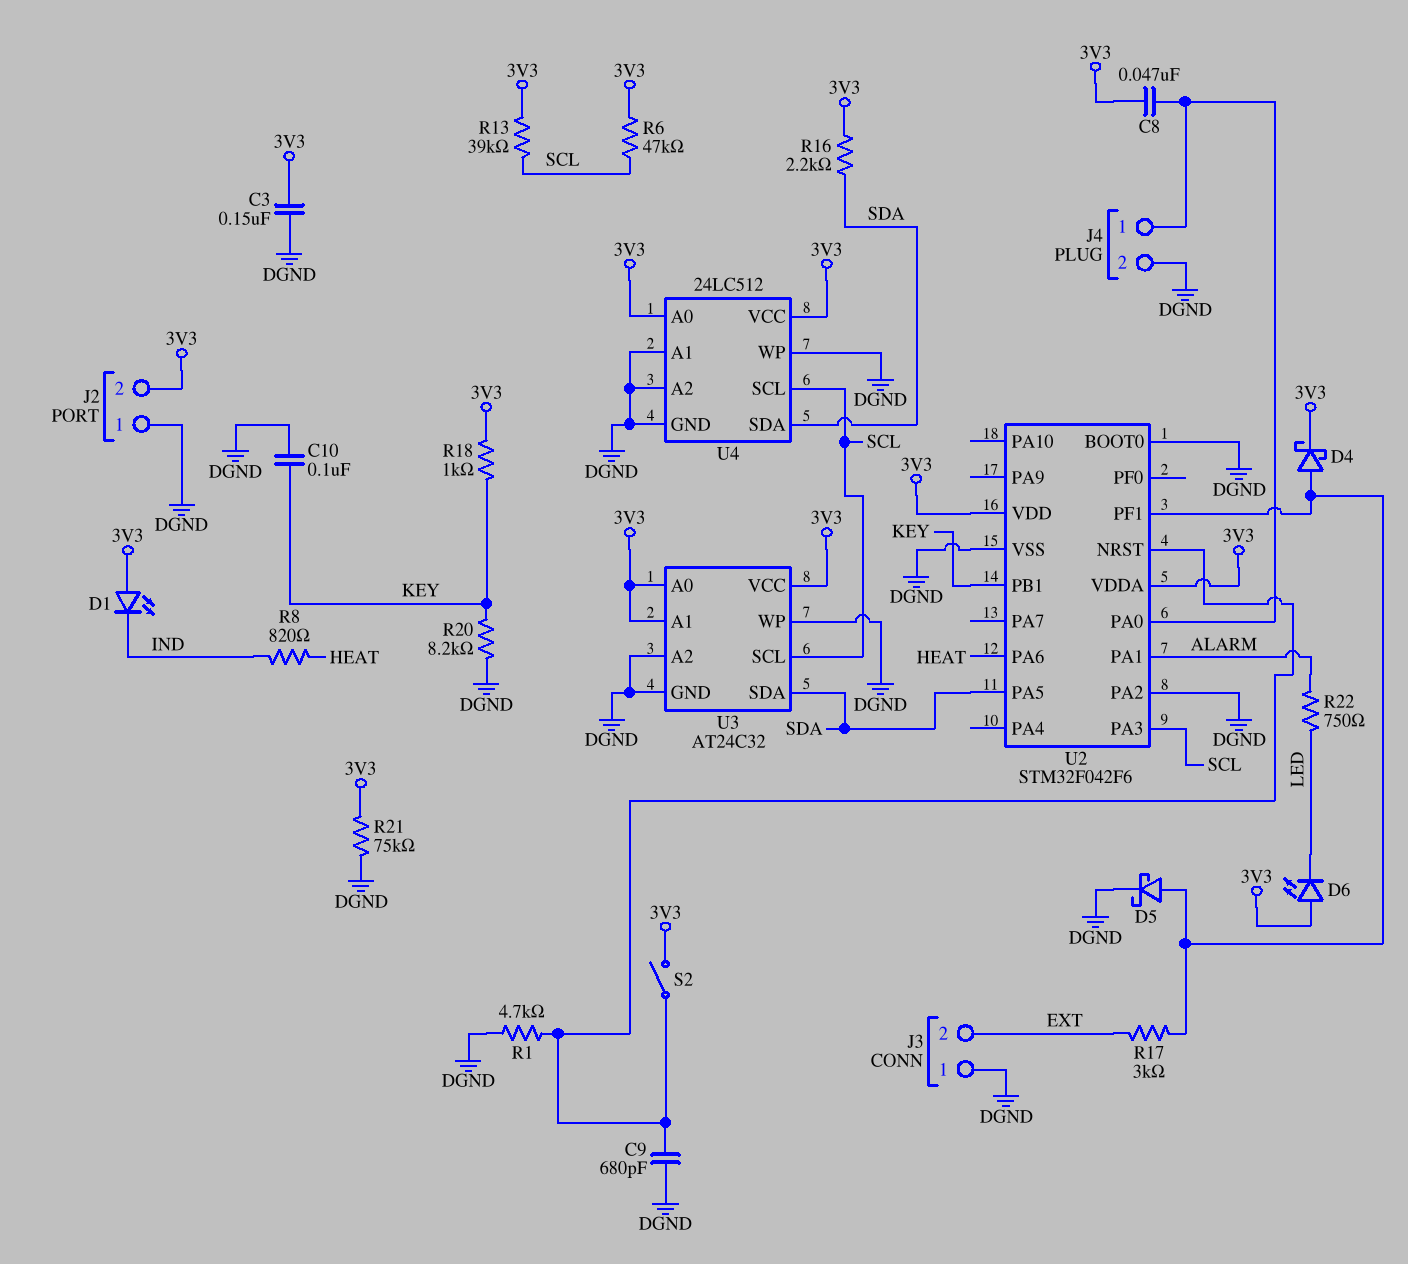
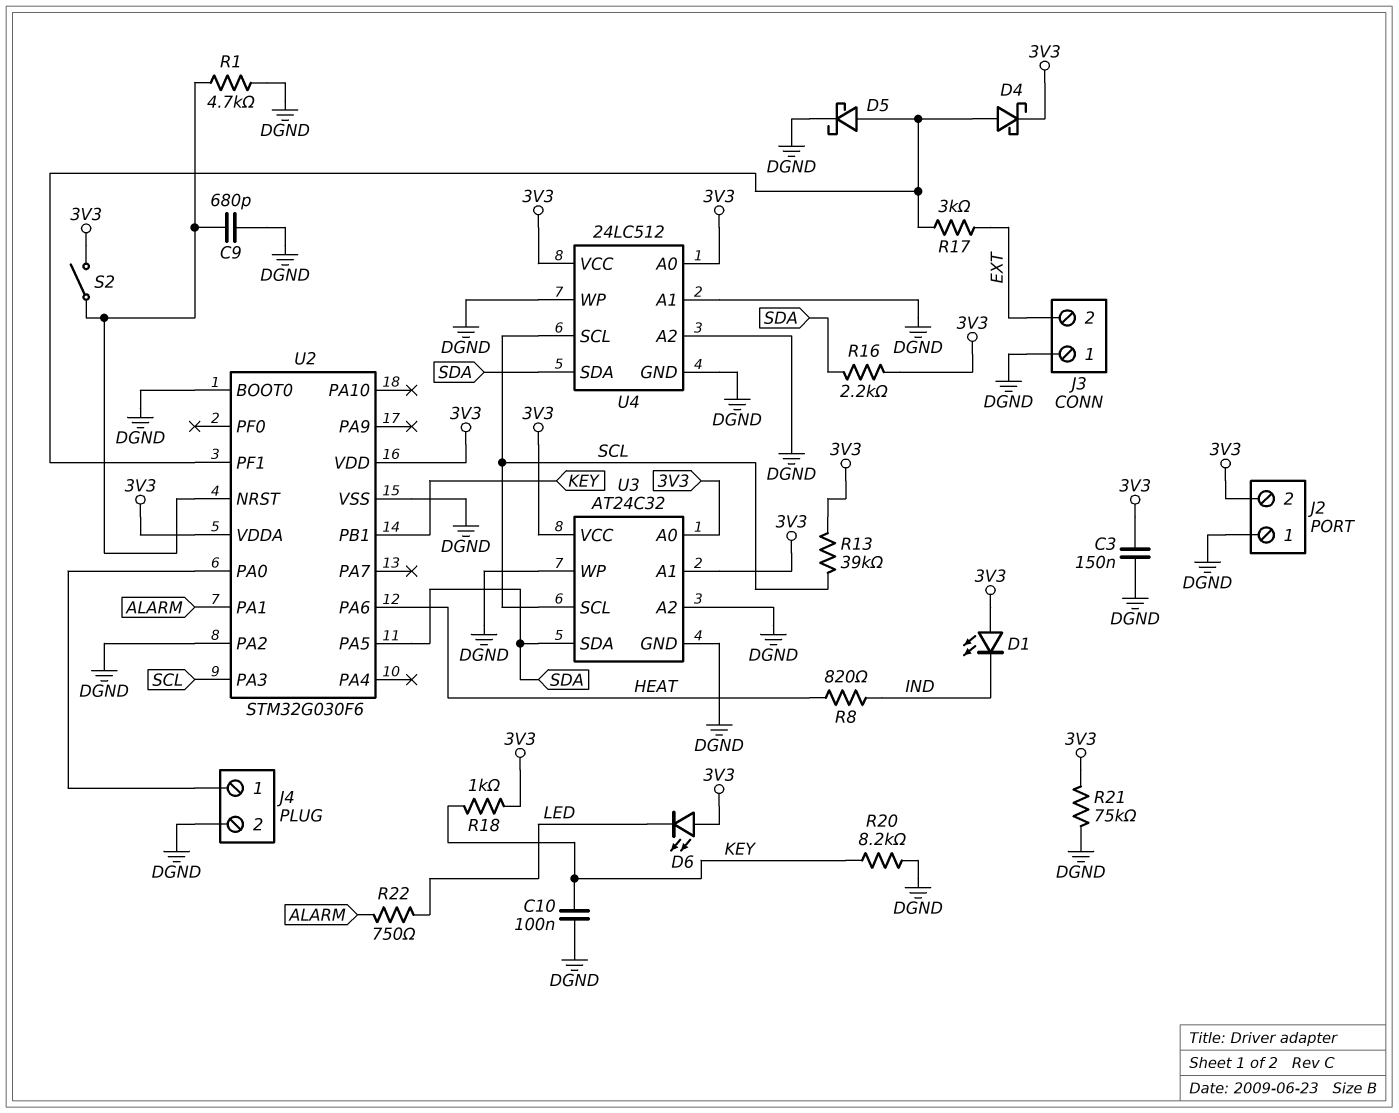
C8: 47nF (3V3, J4/1) -> none
R6: 47k (3V3, SCL) -> none
U2: STM32F042F6 -> STM32G030F6

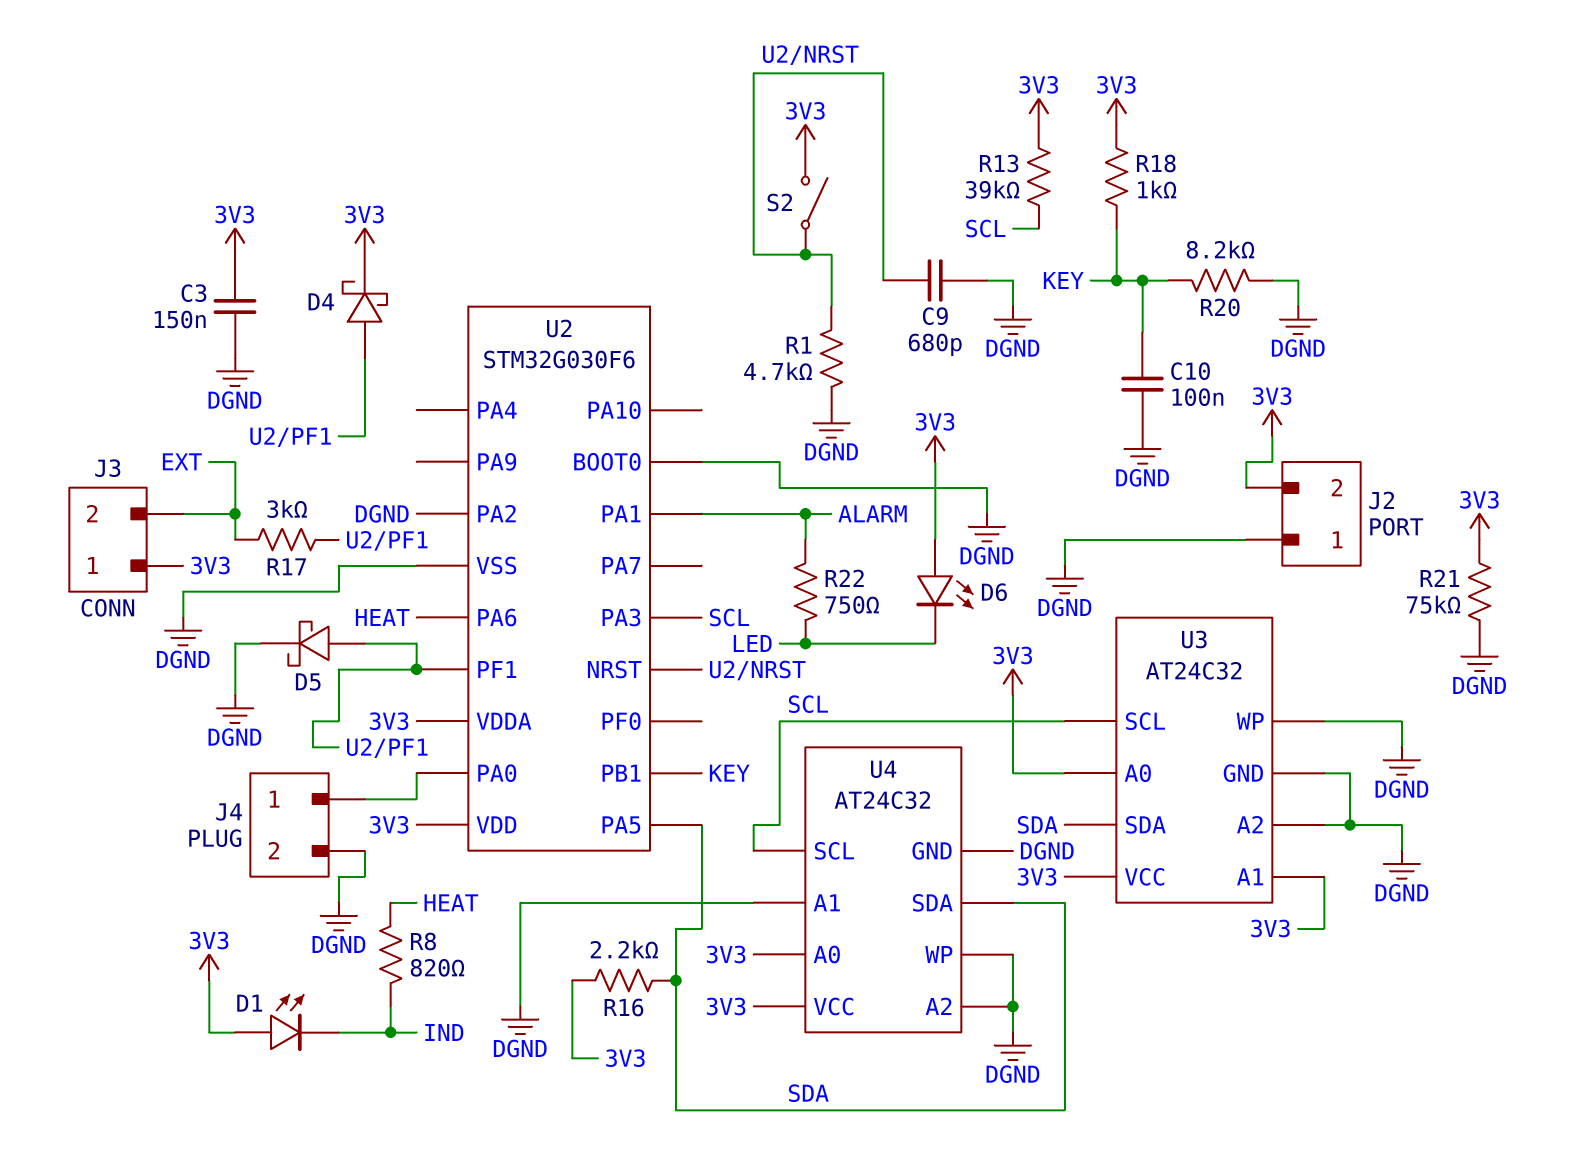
J3 pin 1: DGND -> 3V3
U4: 24LC512 -> AT24C32

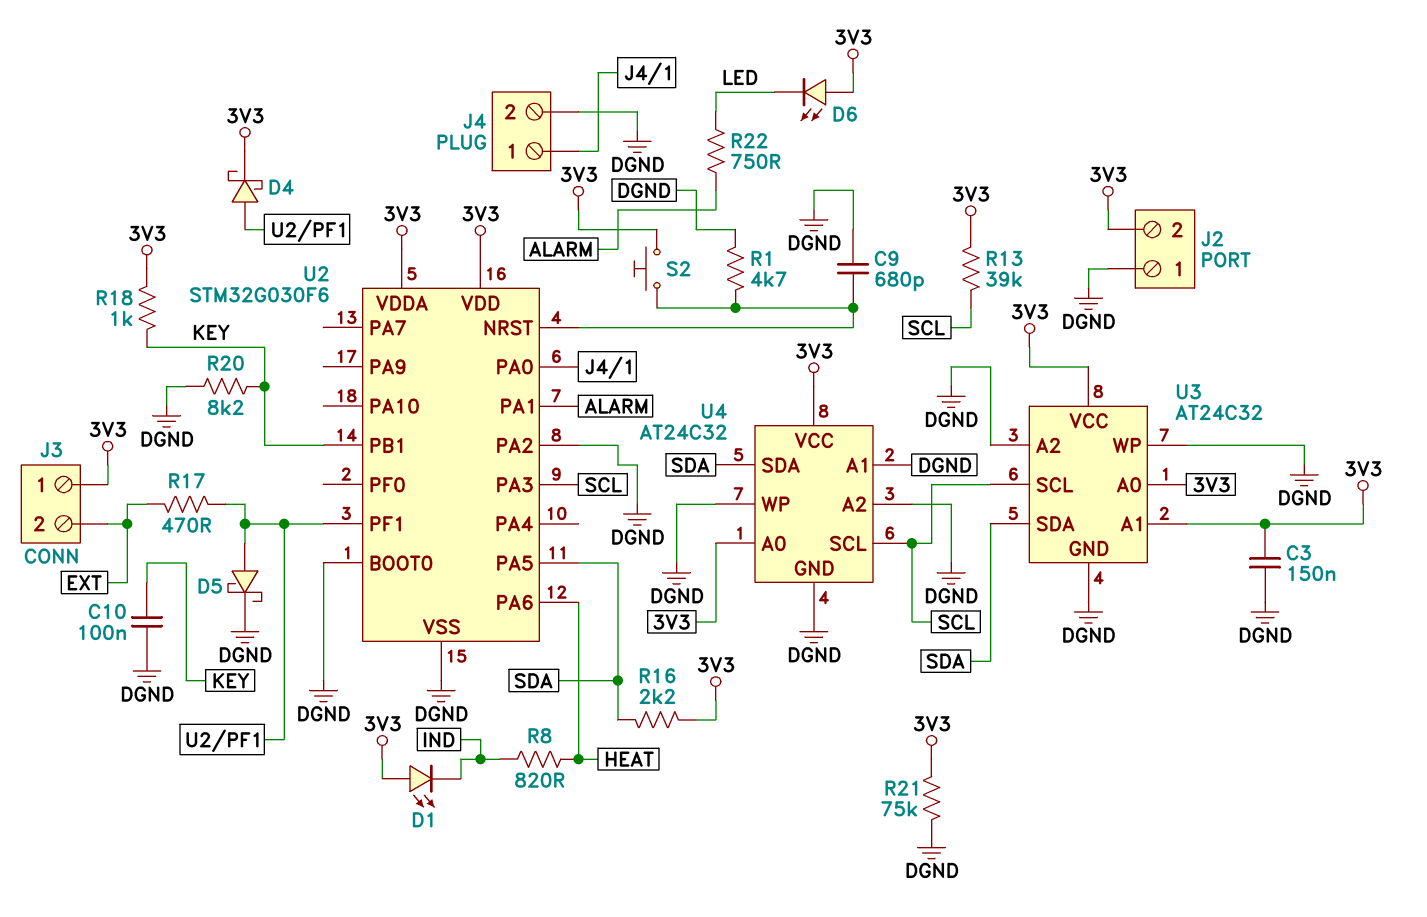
R17: 3k (EXT, U2/PF1) -> 470 (EXT, U2/PF1)
S2: switch (3V3, U2/NRST) -> button (3V3, U2/NRST)

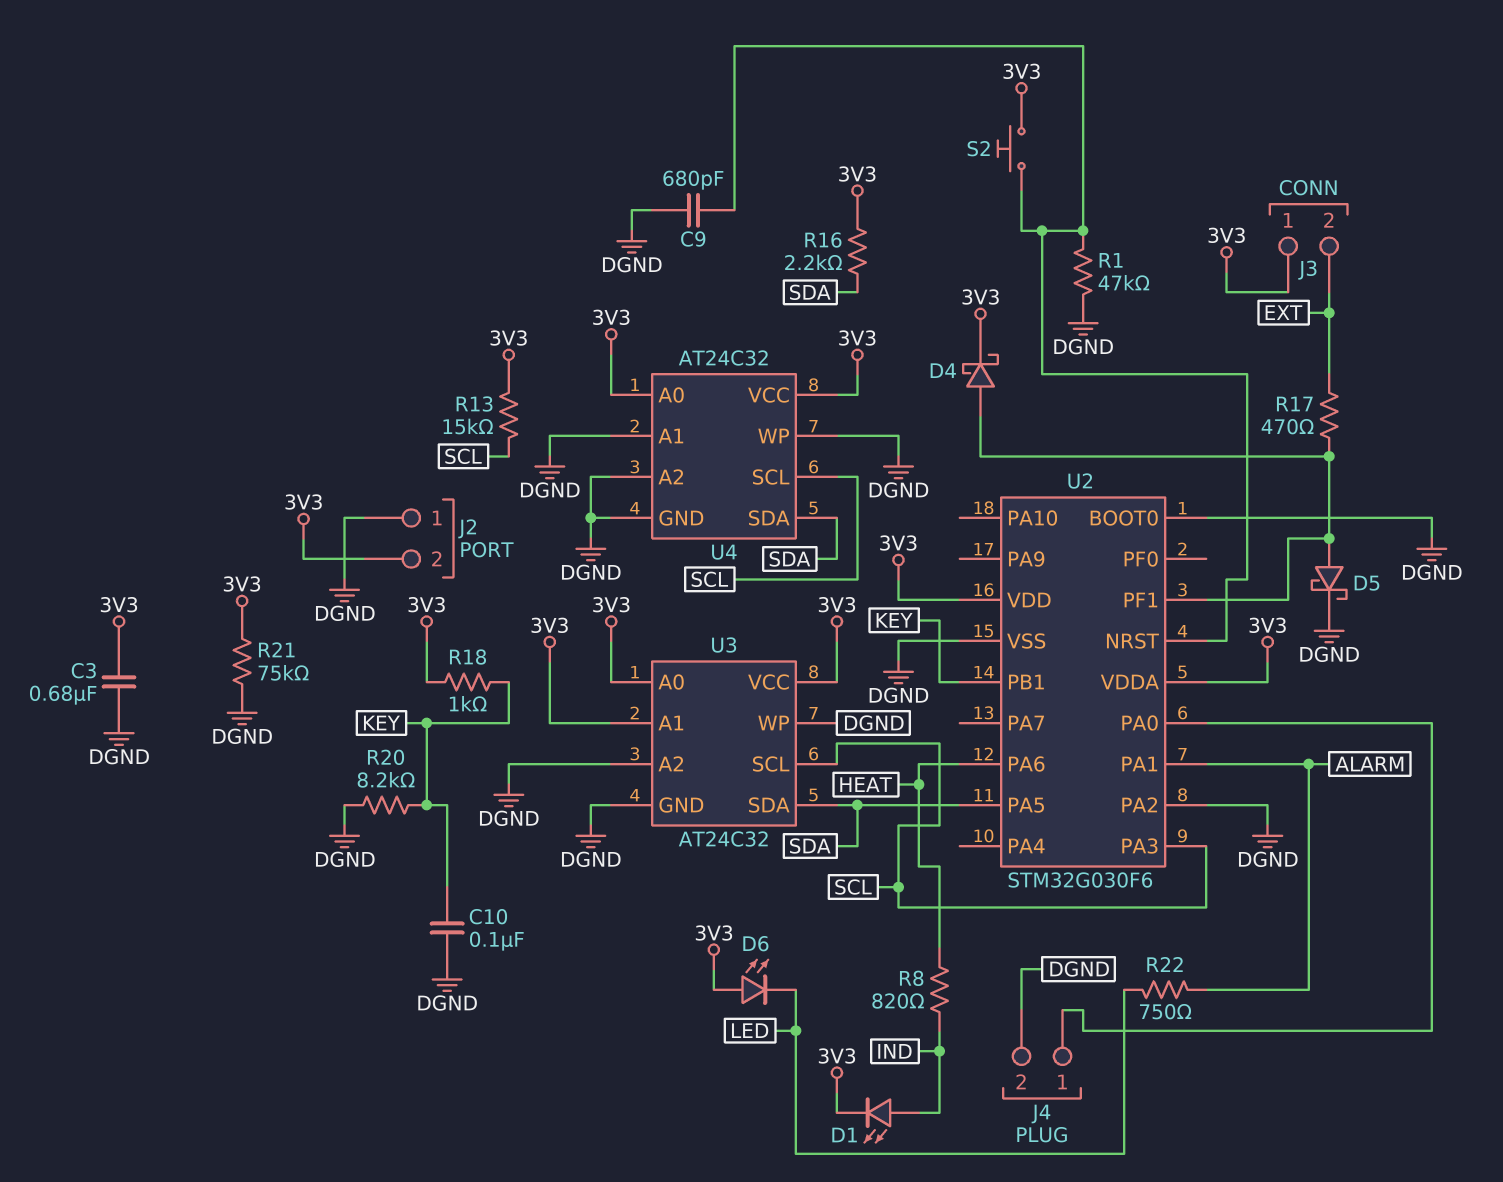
C3: 150nF (3V3, DGND) -> 680nF (3V3, DGND)
D1: LED (A 3V3, K IND) -> LED (A IND, K 3V3)
R1: 4.7k (DGND, U2/NRST) -> 47k (DGND, U2/NRST)
R13: 39k (3V3, SCL) -> 15k (3V3, SCL)

